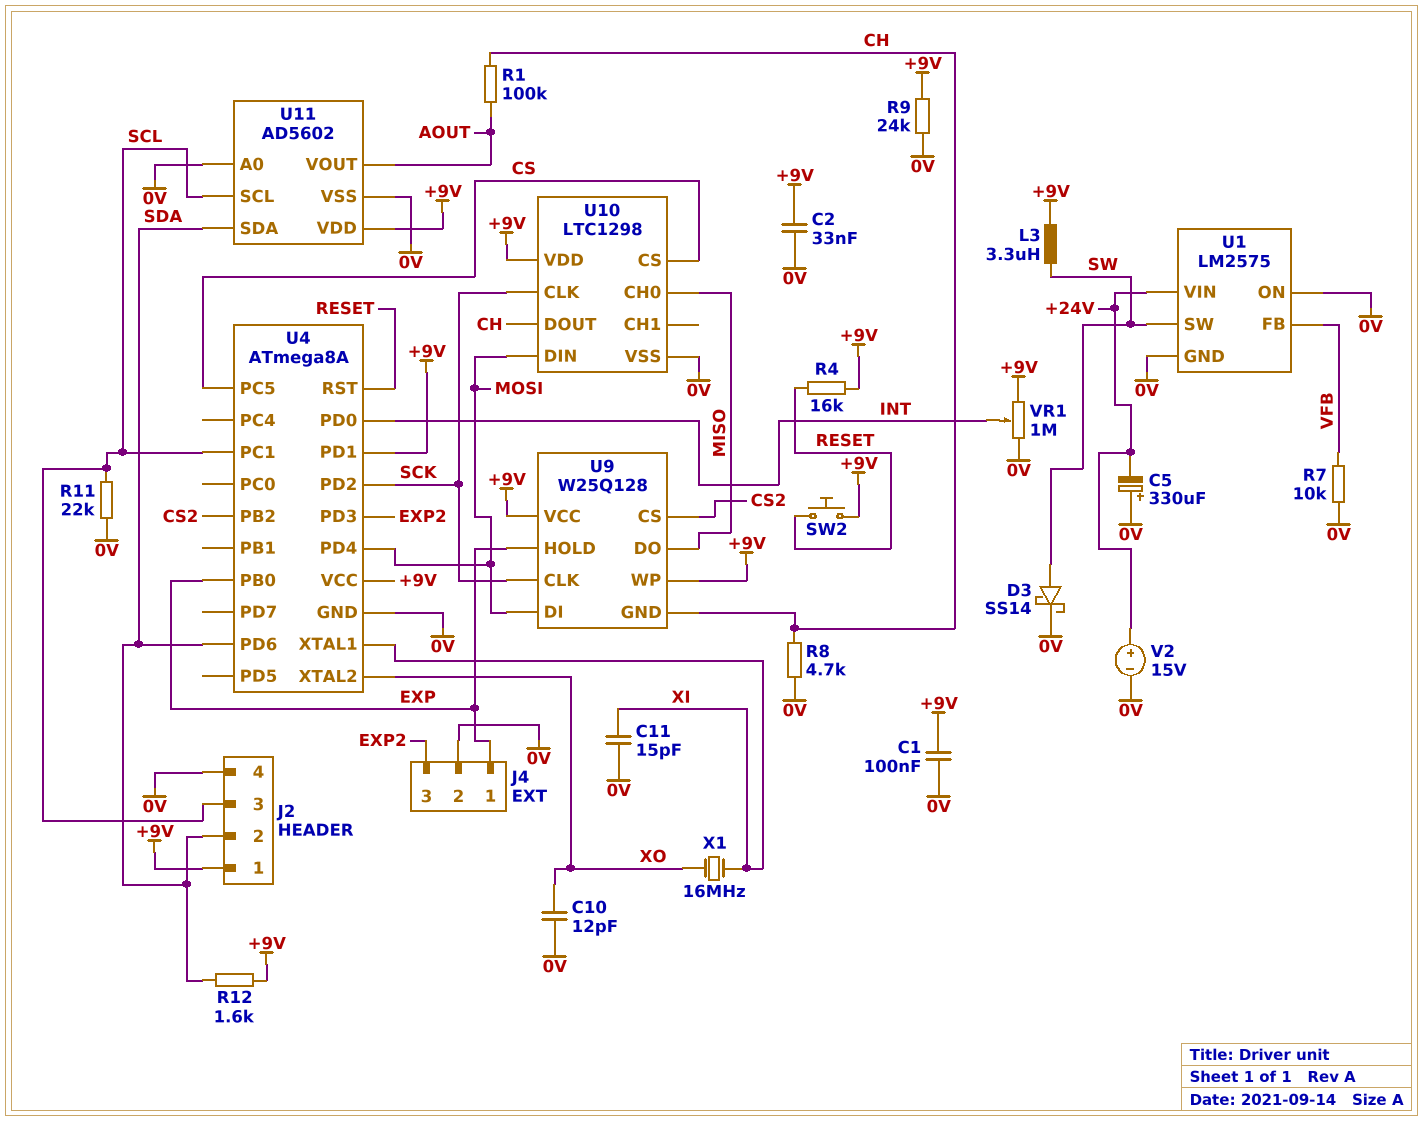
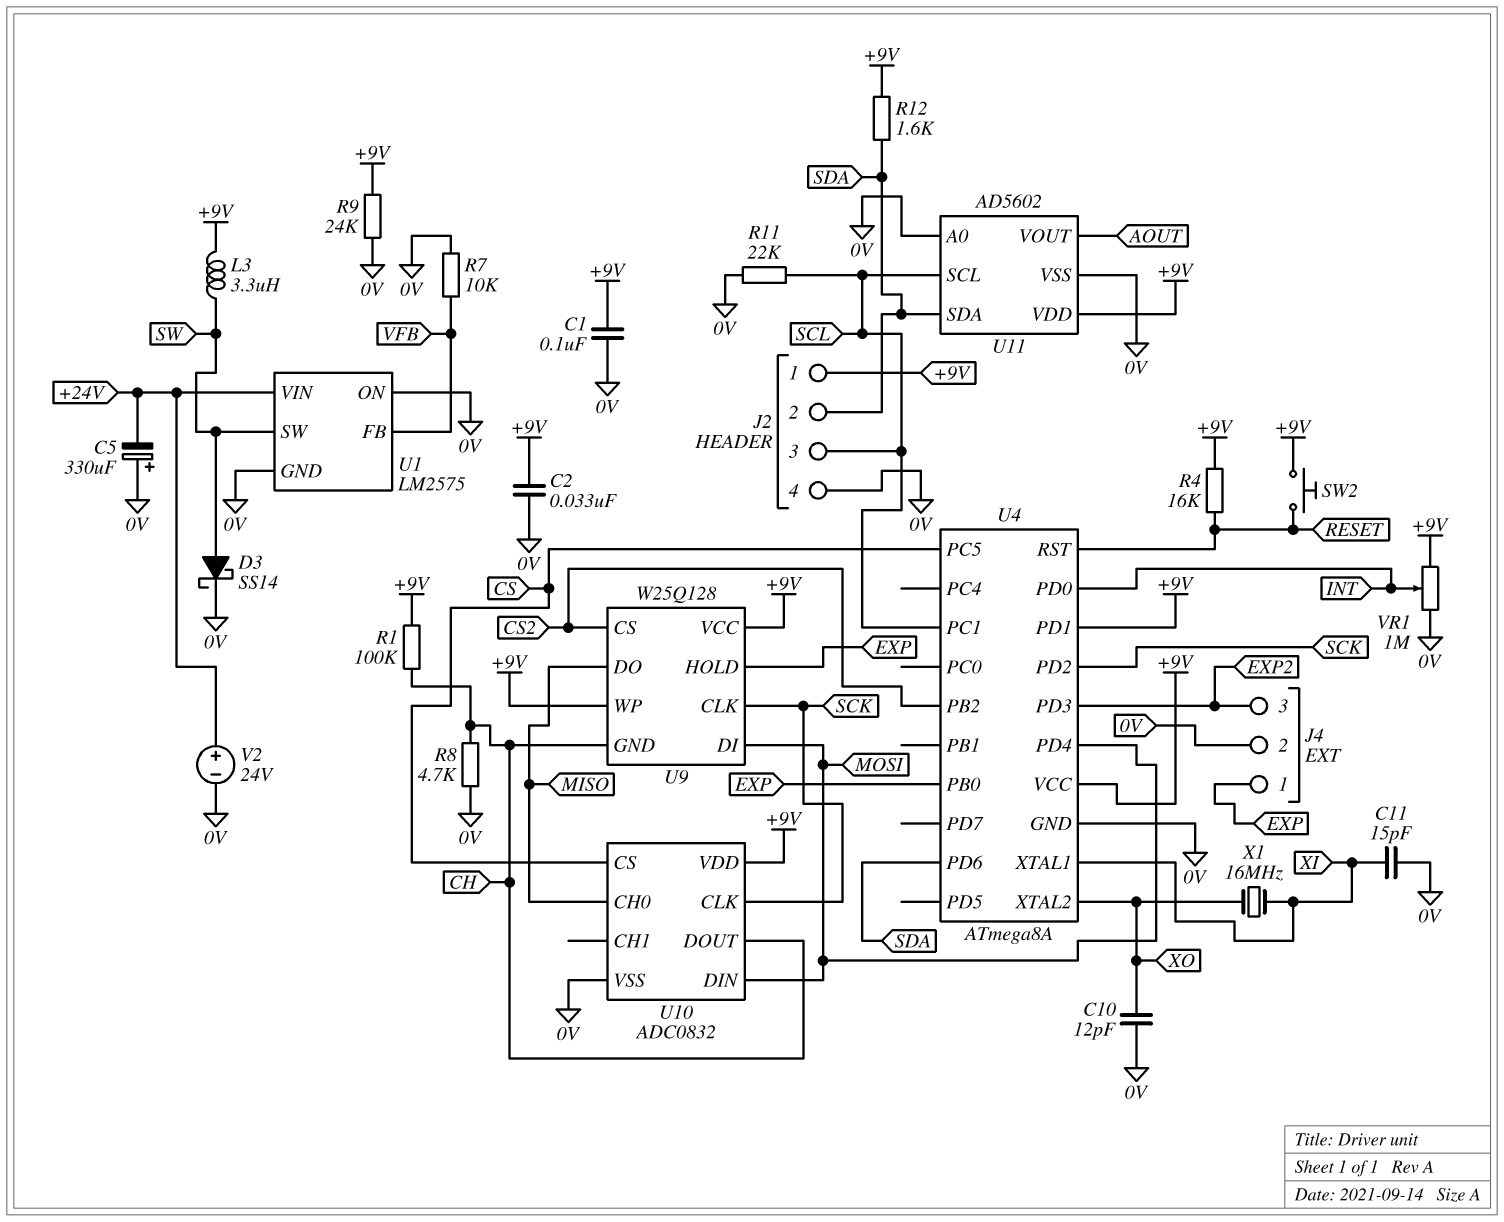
R1: 100k (AOUT, CH) -> 100k (+9V, CH)
U10: LTC1298 -> ADC0832
V2: 15V (plus +24V, minus 0V) -> 24V (plus +24V, minus 0V)

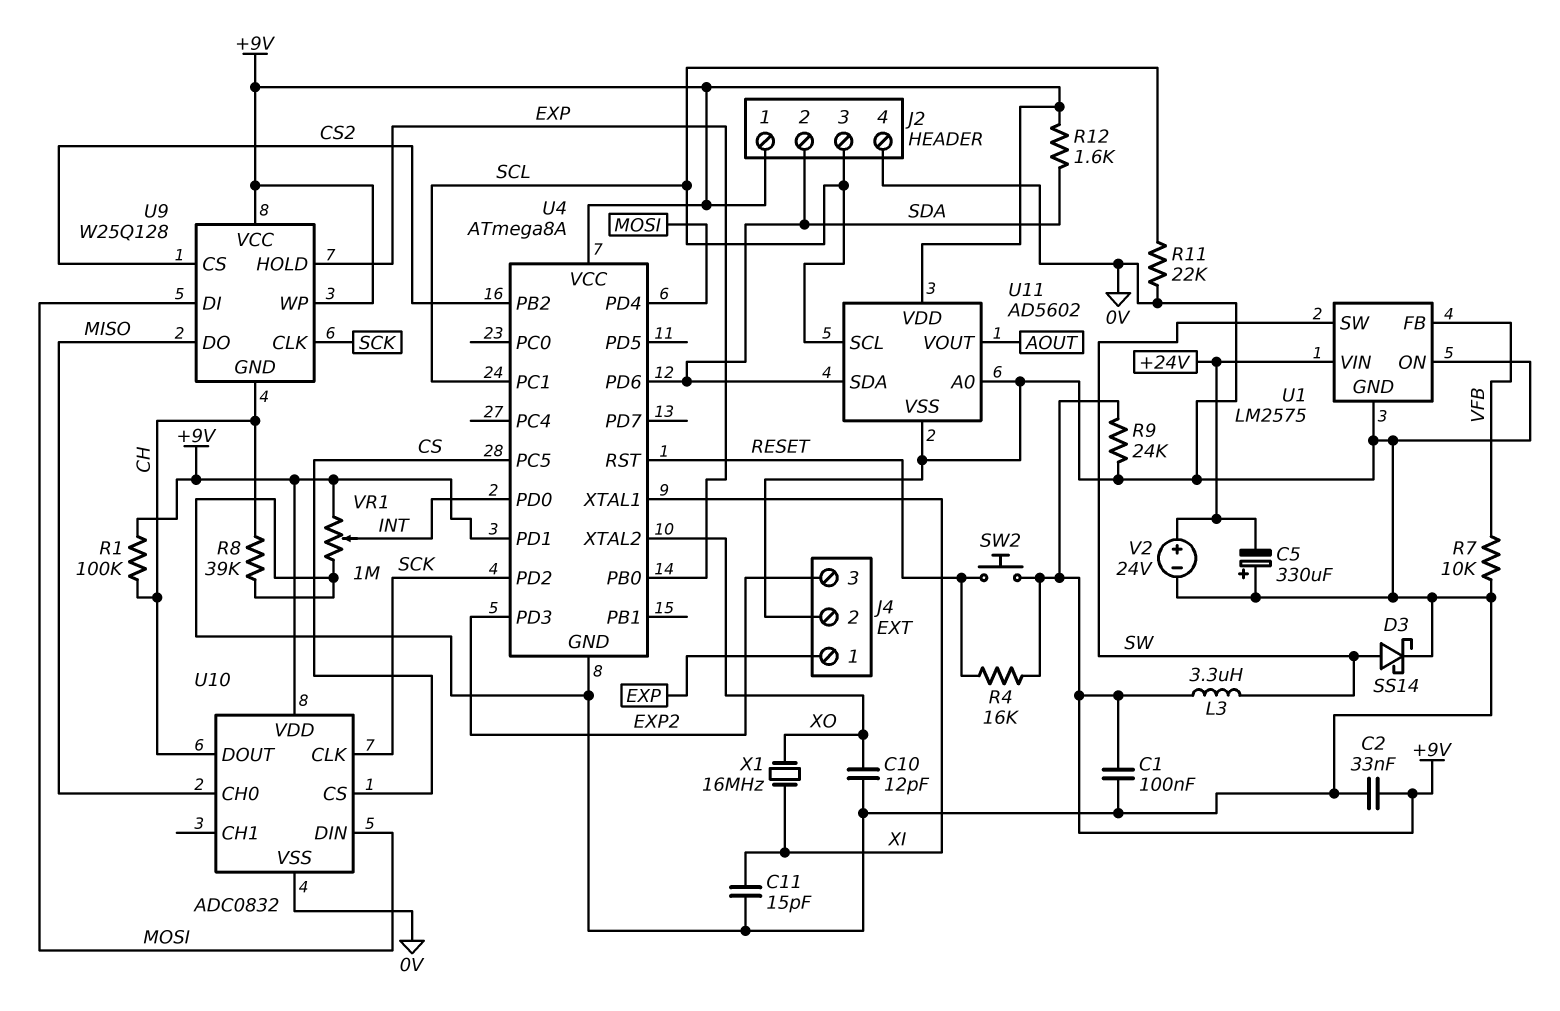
R8: 4.7k (0V, CH) -> 39k (0V, CH)

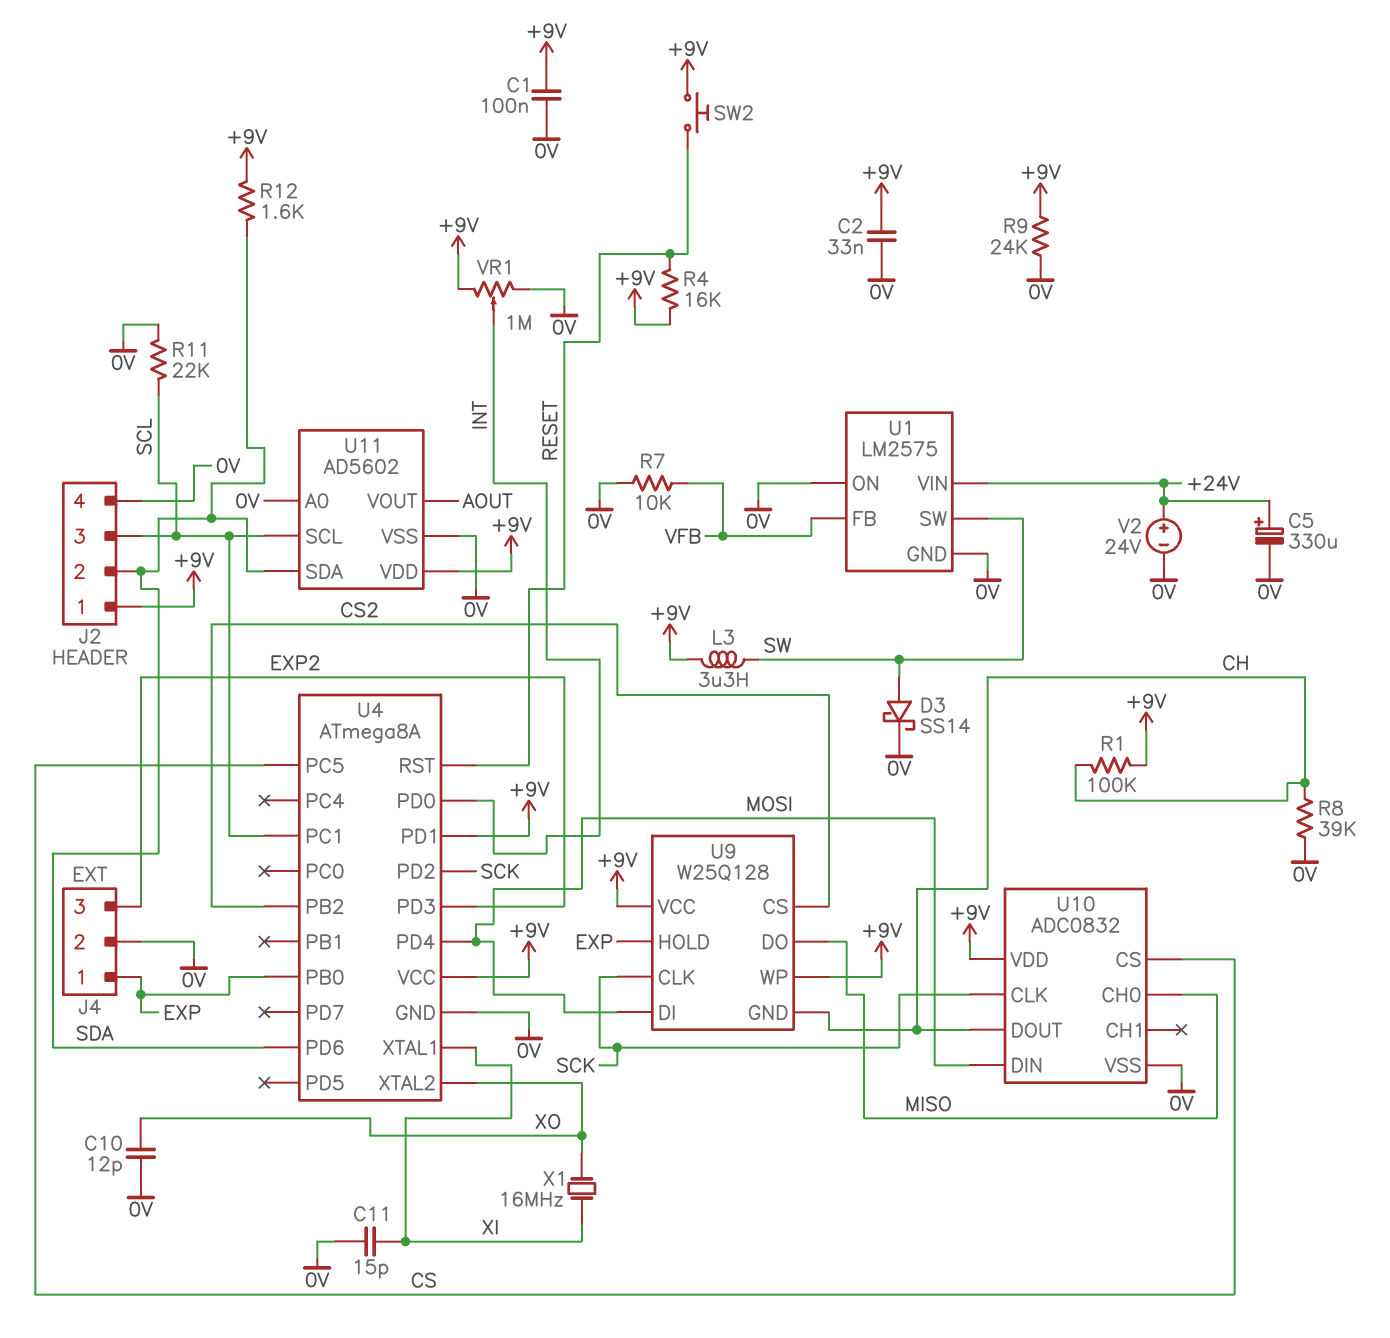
C5: 330uF (plus 0V, minus +24V) -> 330uF (plus +24V, minus 0V)

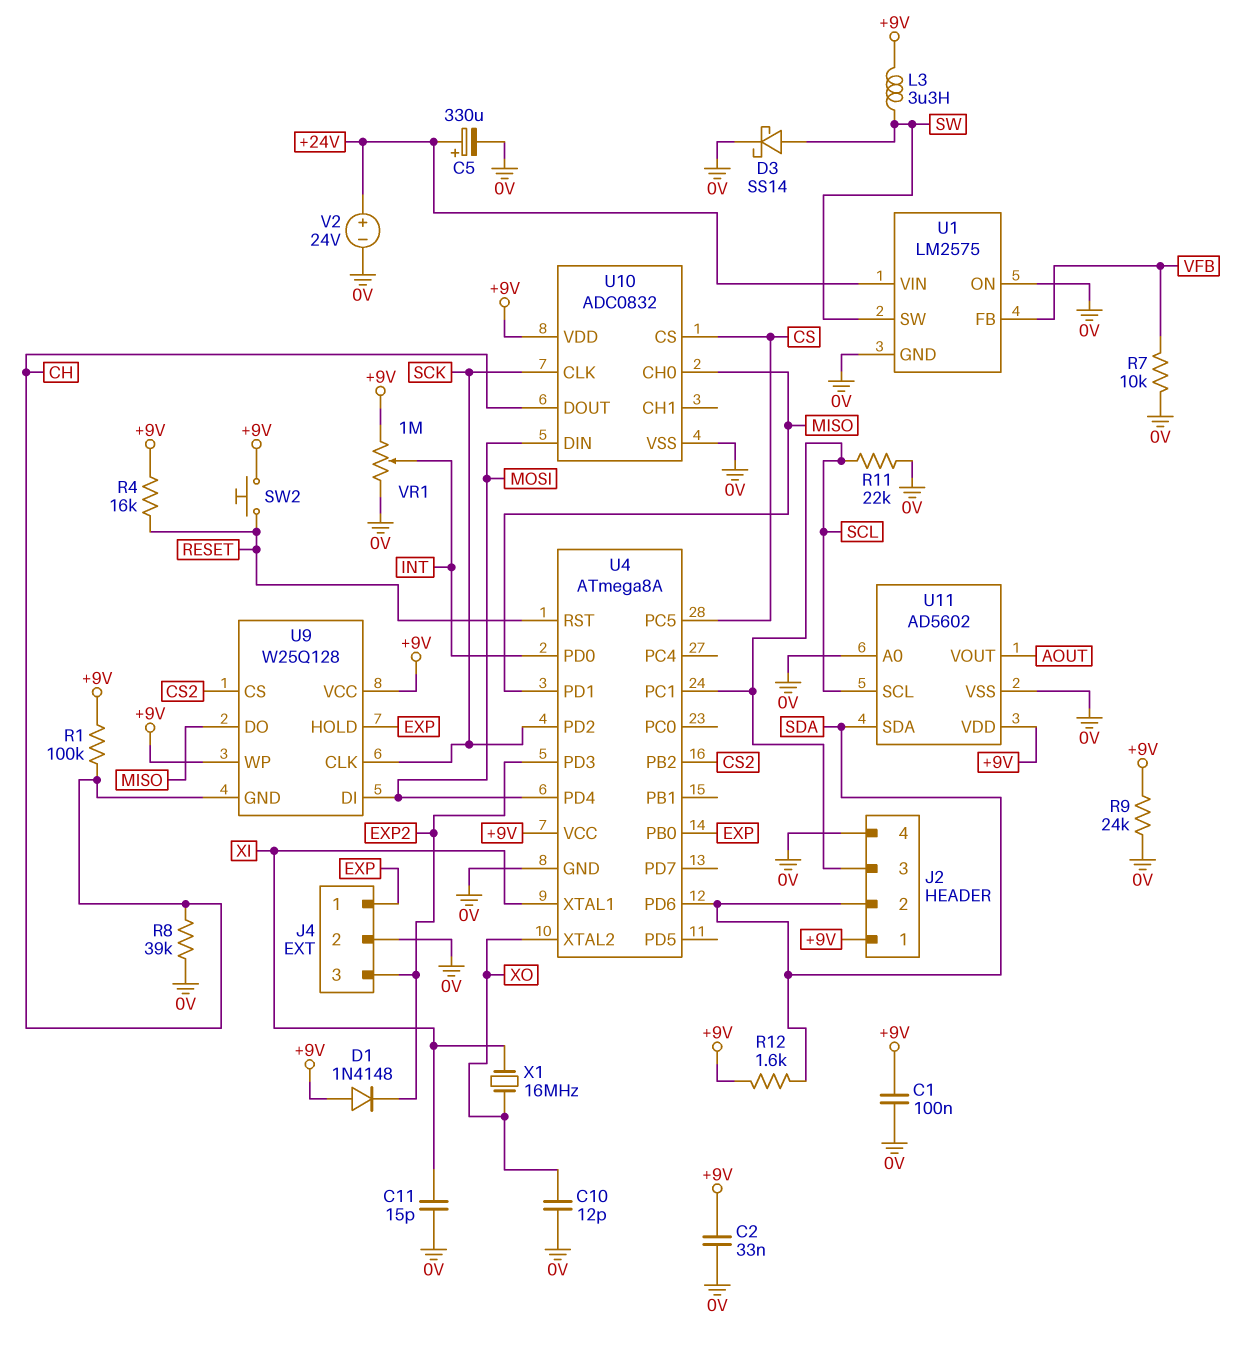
D1: none -> diode 1N4148 (A +9V, K EXP2)
U4 pin PD1: +9V -> MISO

